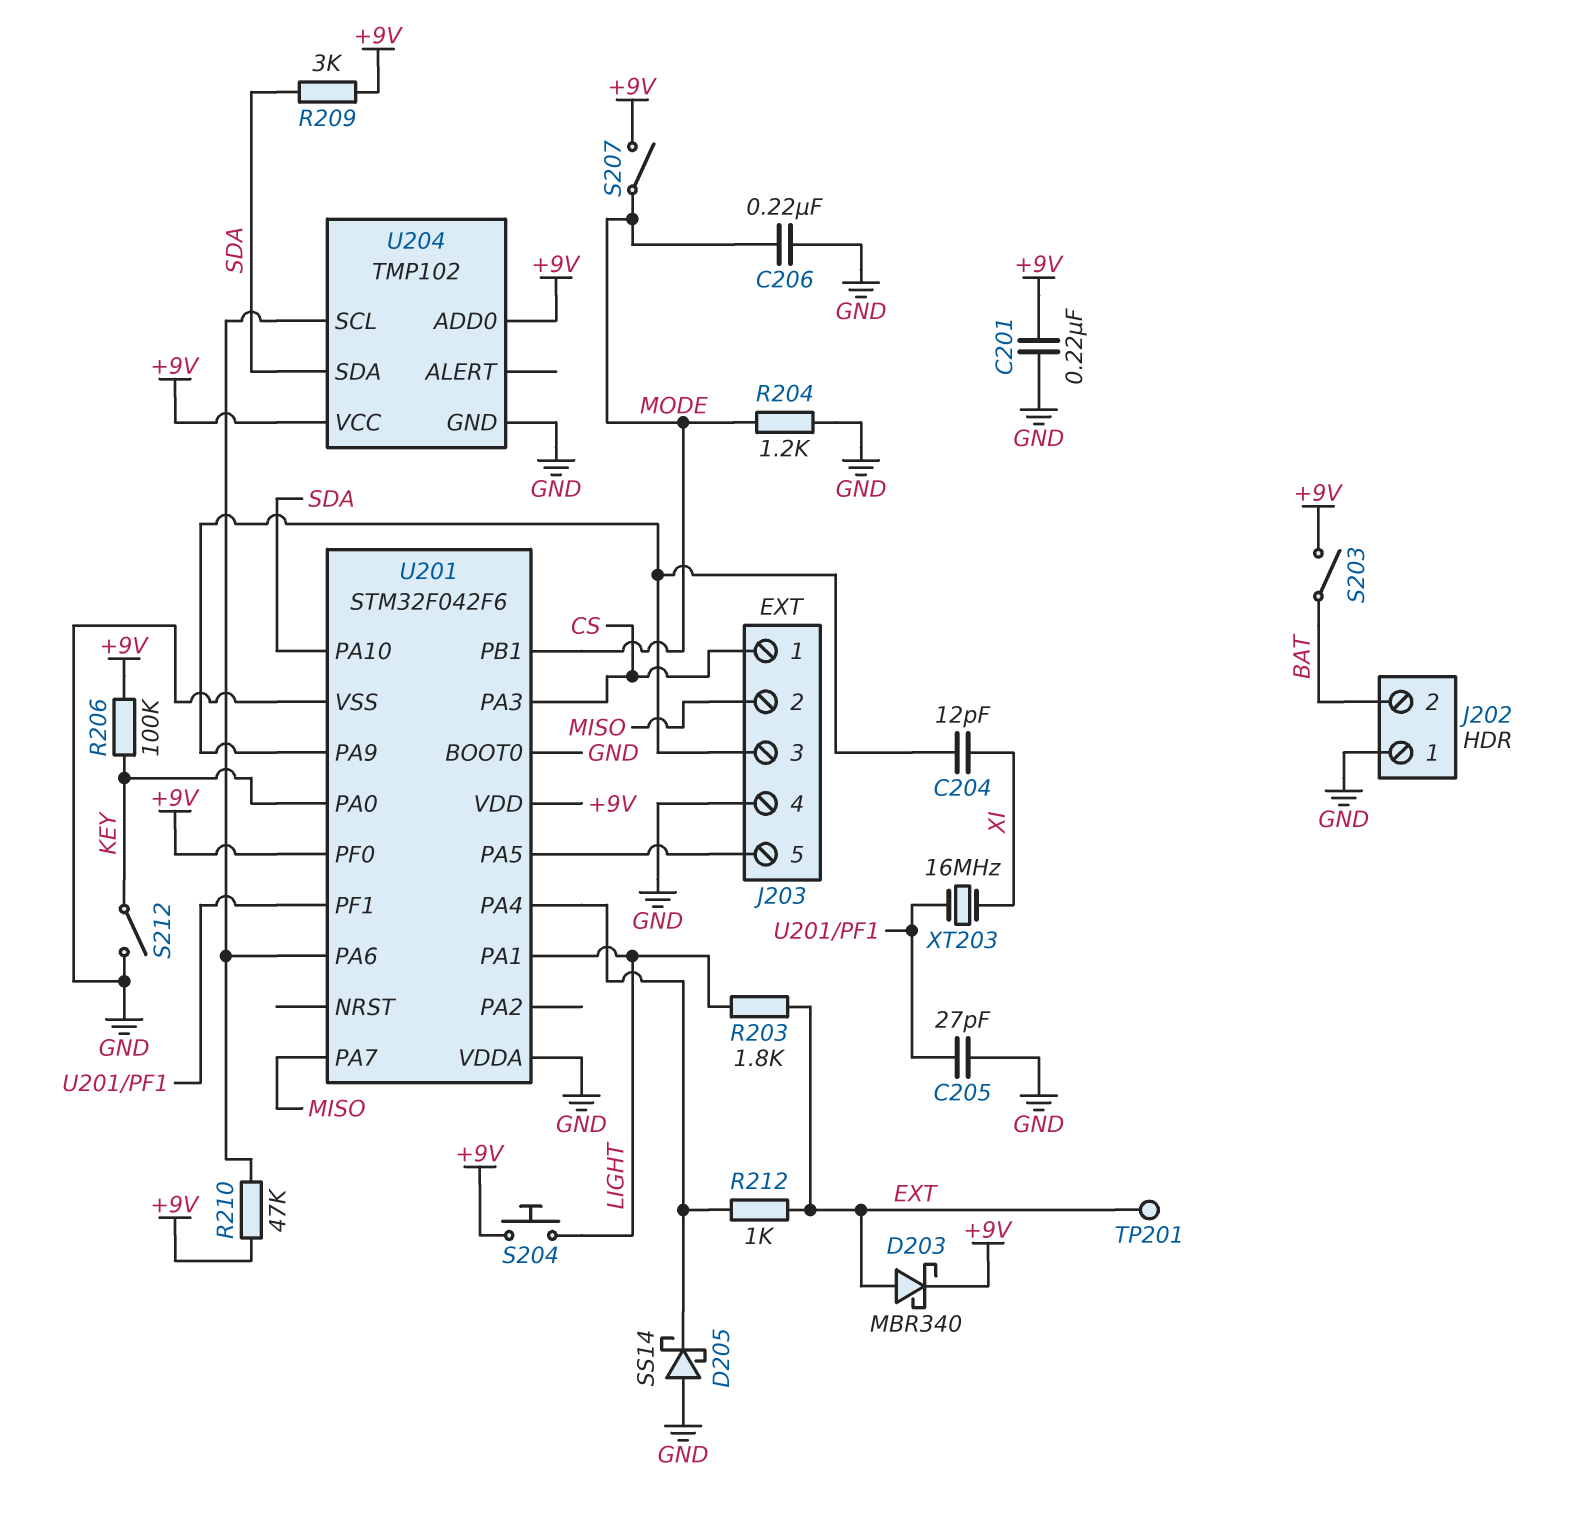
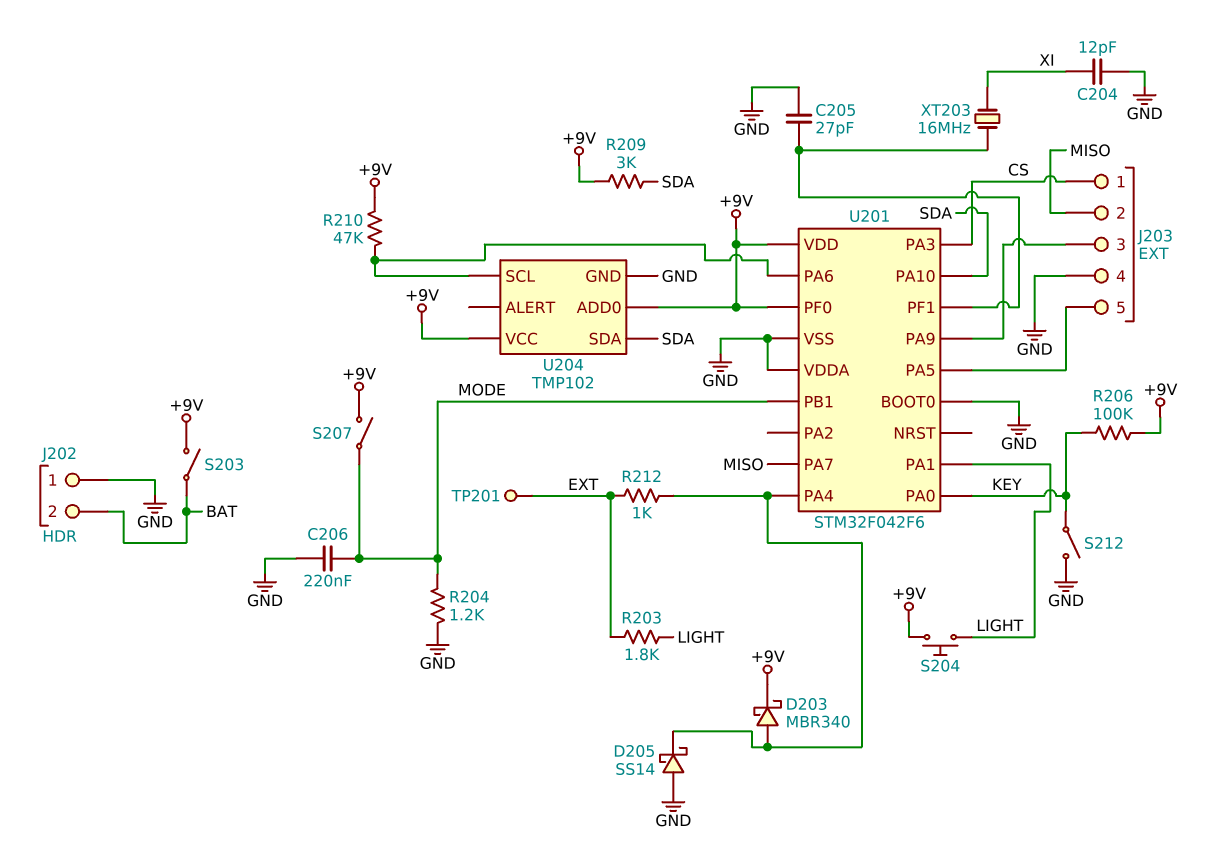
C201: 220nF (+9V, GND) -> none
C204: 12pF (J203/3, XI) -> 12pF (GND, XI)
D203: schottky MBR340 (A EXT, K +9V) -> schottky MBR340 (A U201/PA4, K +9V)

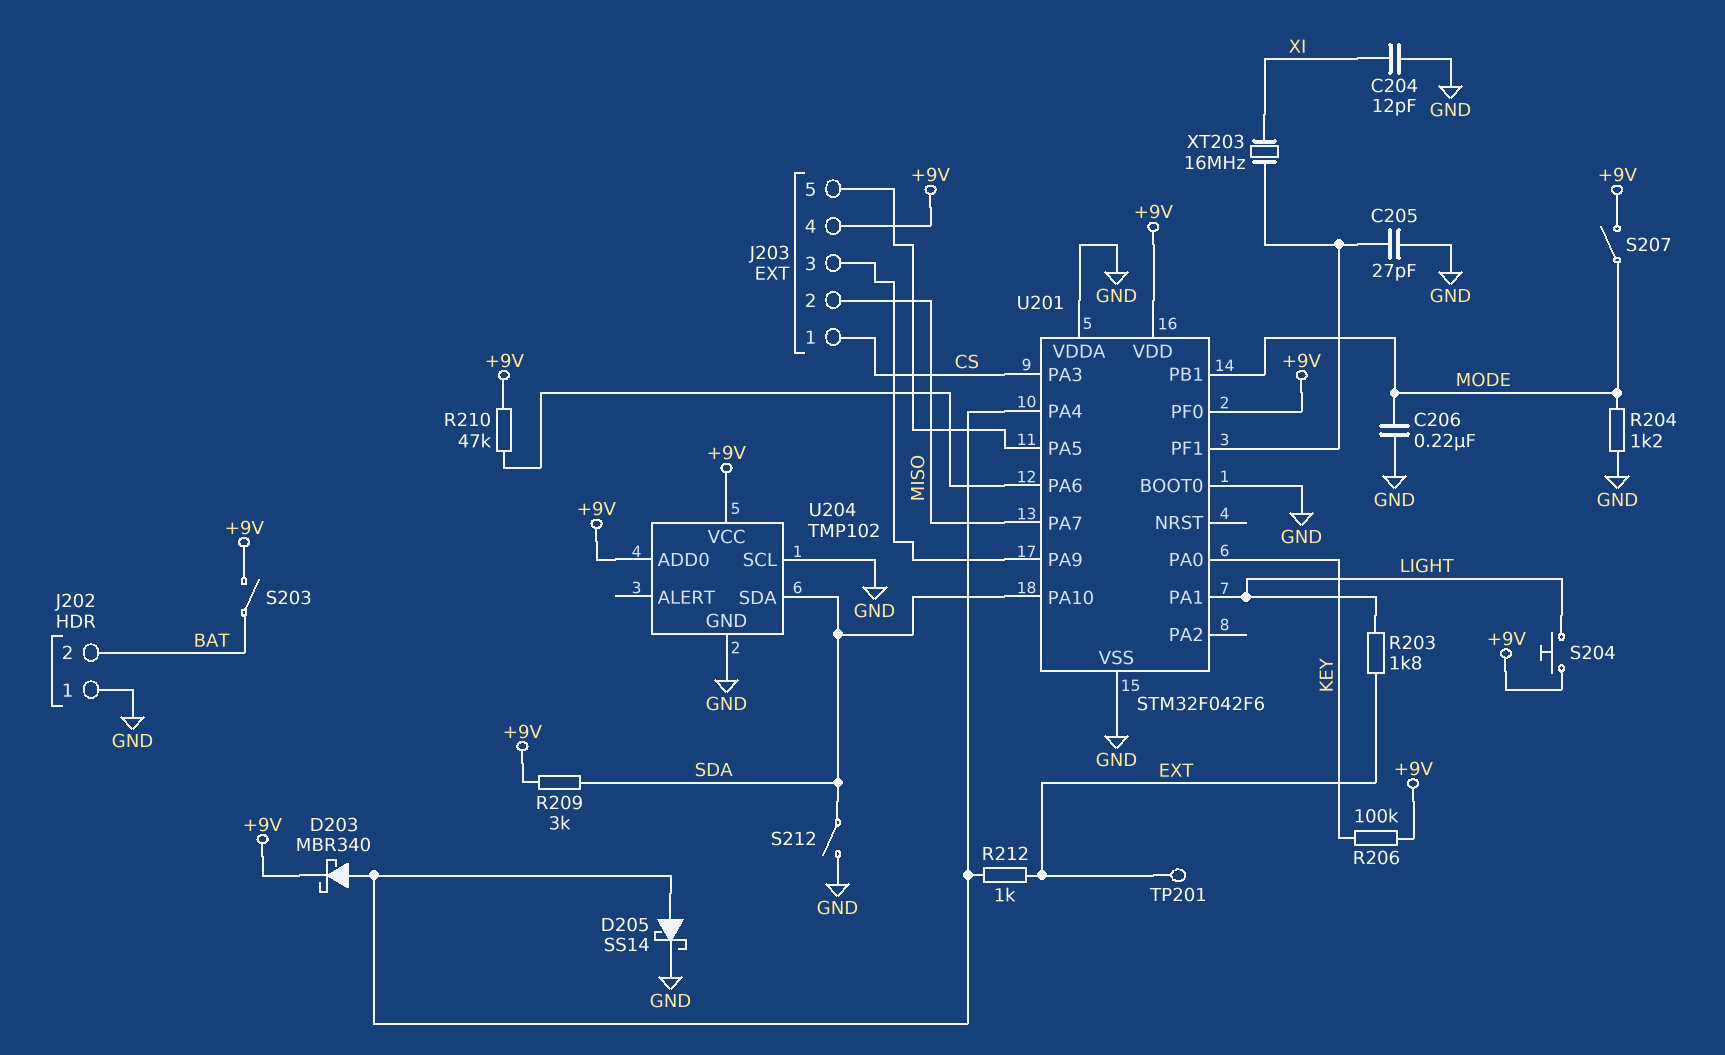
D205: schottky SS14 (A GND, K U201/PA4) -> schottky SS14 (A U201/PA4, K GND)
J203 pin 4: GND -> +9V
S212: switch (GND, KEY) -> switch (GND, SDA)
U204 pin SCL: U201/PA6 -> GND

